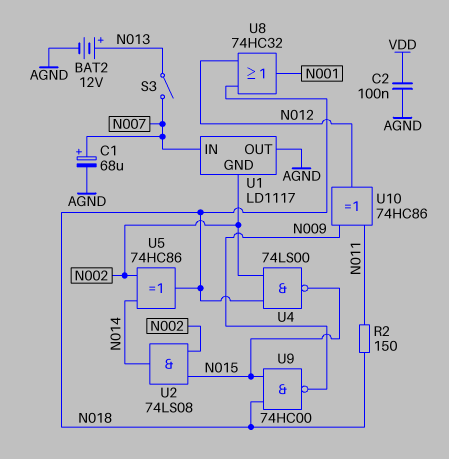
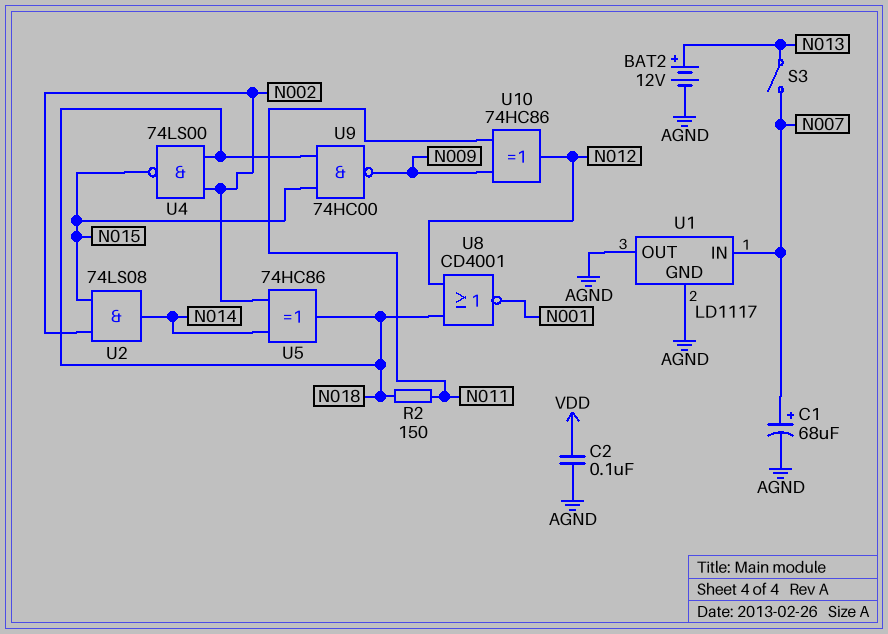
U1 pin GND: N002 -> AGND
U8: OR 74HC32 (in N012, in N018, out N001) -> NOR CD4001 (in N012, in N018, out N001)

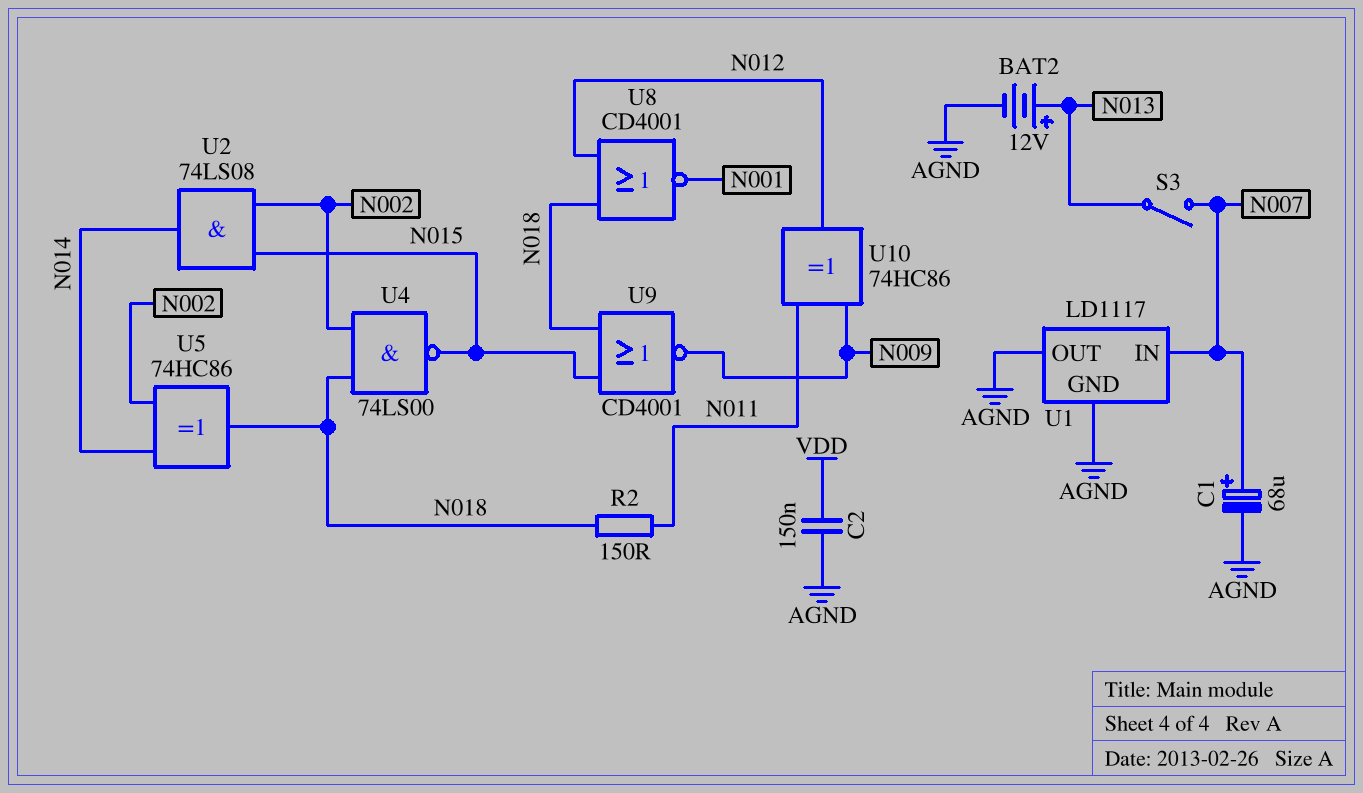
C2: 100nF (AGND, VDD) -> 150nF (AGND, VDD)
U9: NAND 74HC00 (in N015, in N018, out N009) -> NOR CD4001 (in N015, in N018, out N009)

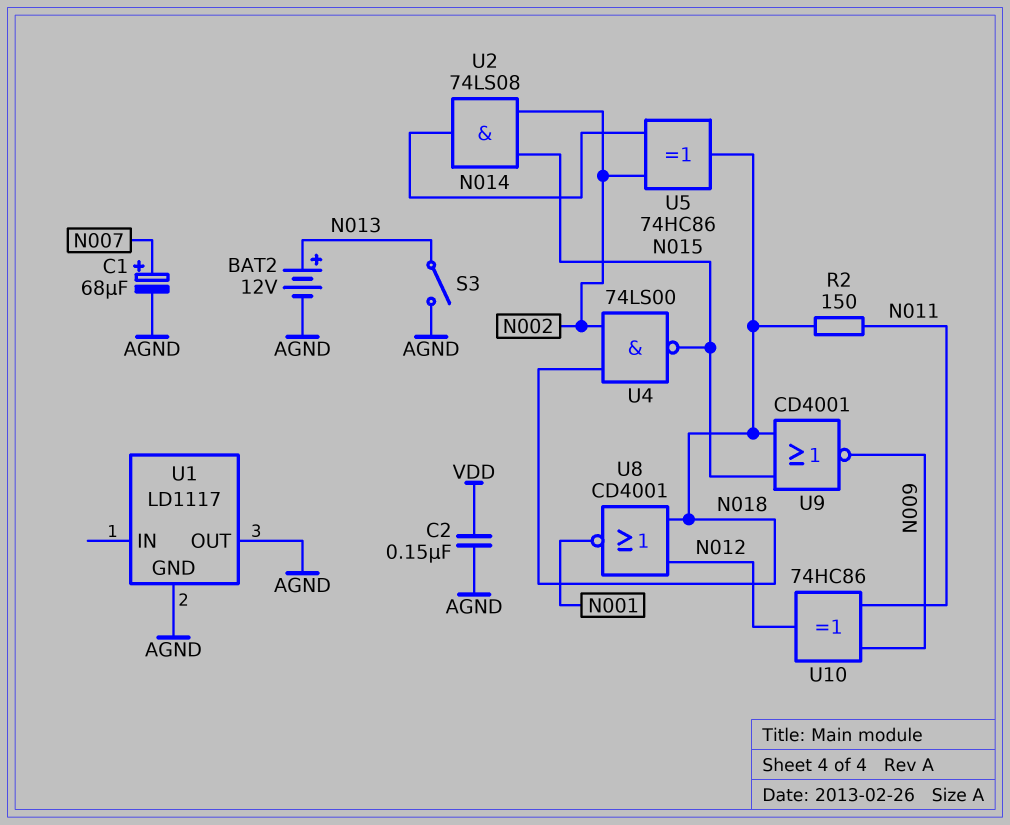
S3: switch (N007, N013) -> switch (AGND, N013)
U1 pin IN: N007 -> none

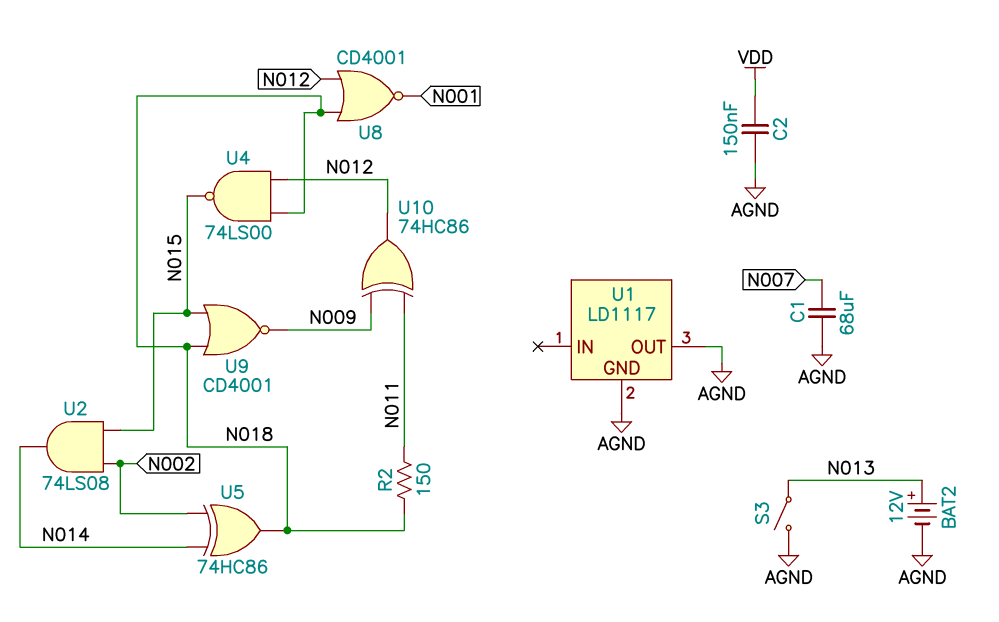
C1: 68uF (plus N007, minus AGND) -> 68uF (AGND, N007)
U4: NAND 74LS00 (in N002, in N018, out N015) -> NAND 74LS00 (in N012, in N018, out N015)

